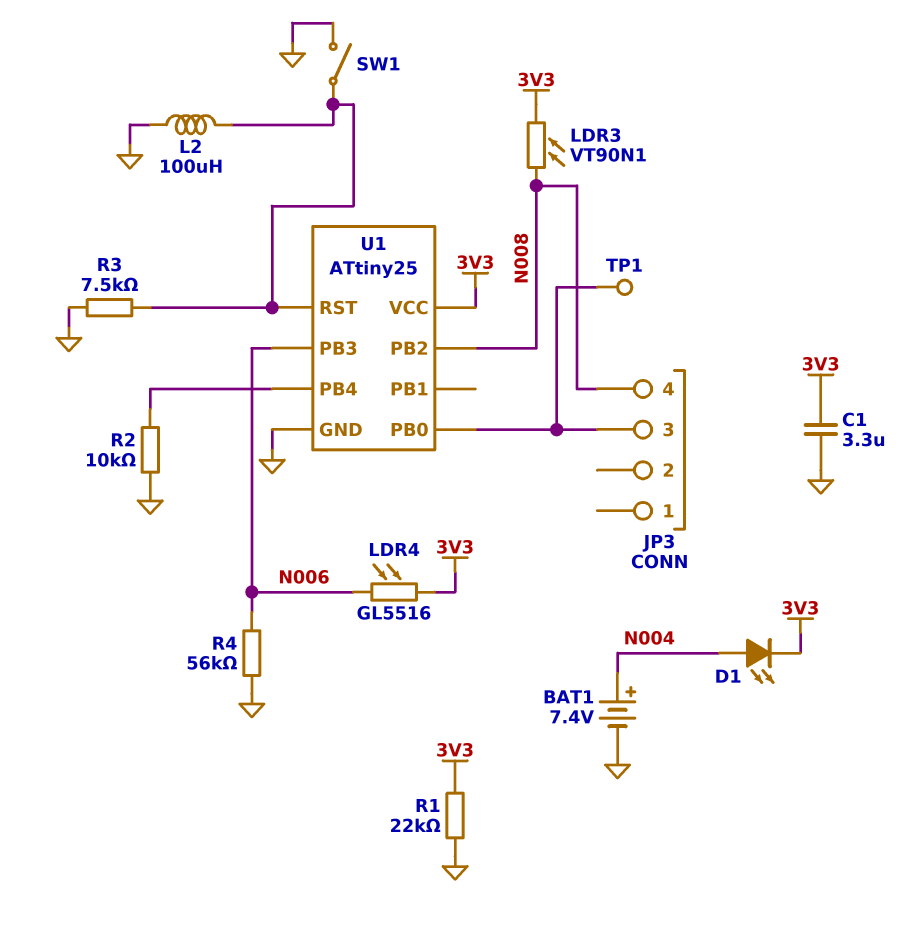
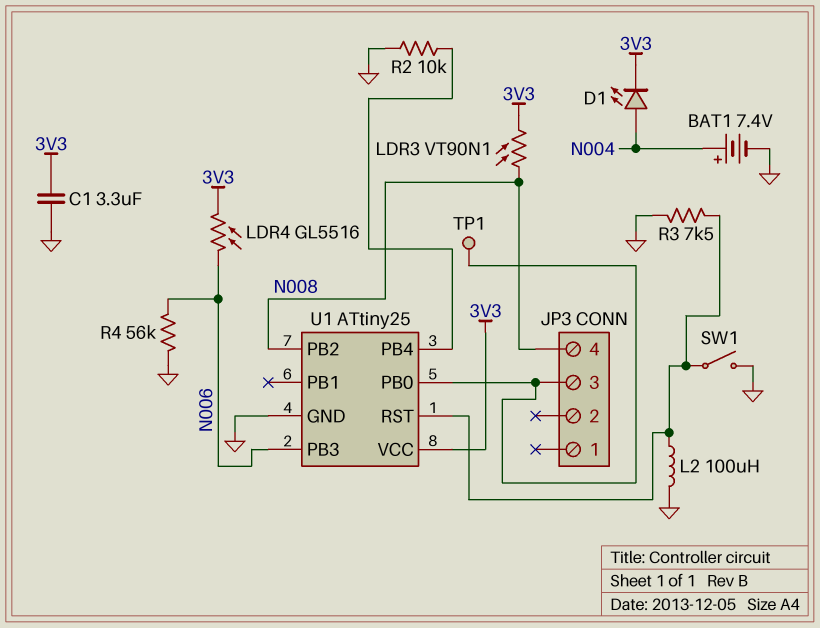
R1: 22k (3V3, GND) -> none

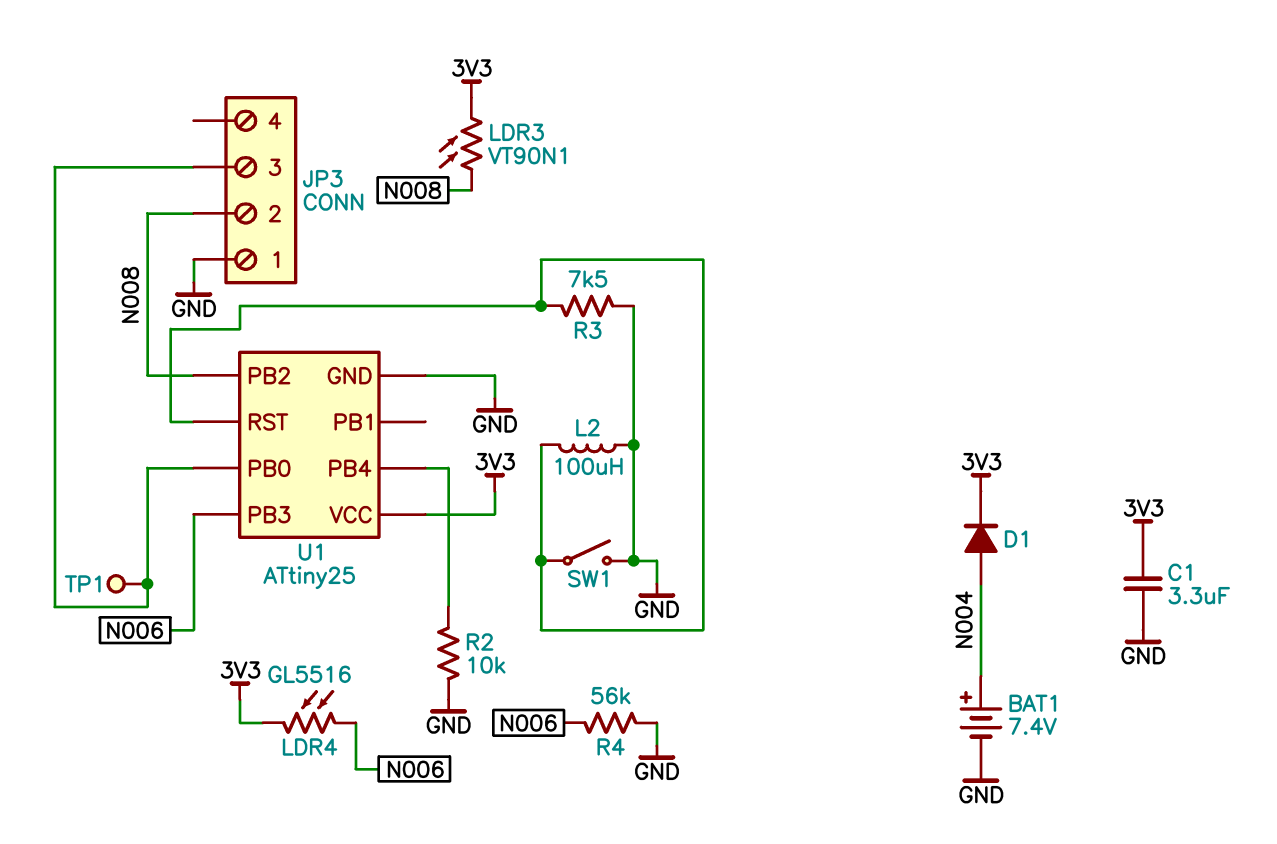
D1: LED (A N004, K 3V3) -> diode (A N004, K 3V3)
JP3 pin 1: none -> GND
JP3 pin 2: none -> N008
JP3 pin 4: N008 -> none

